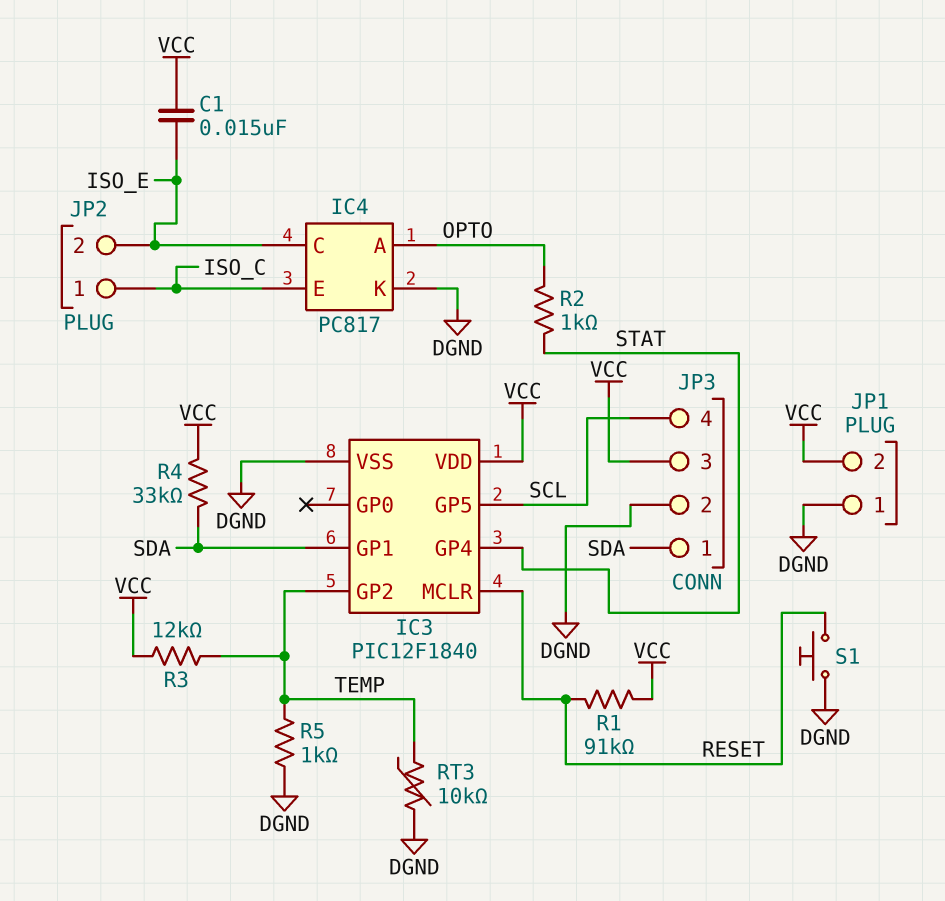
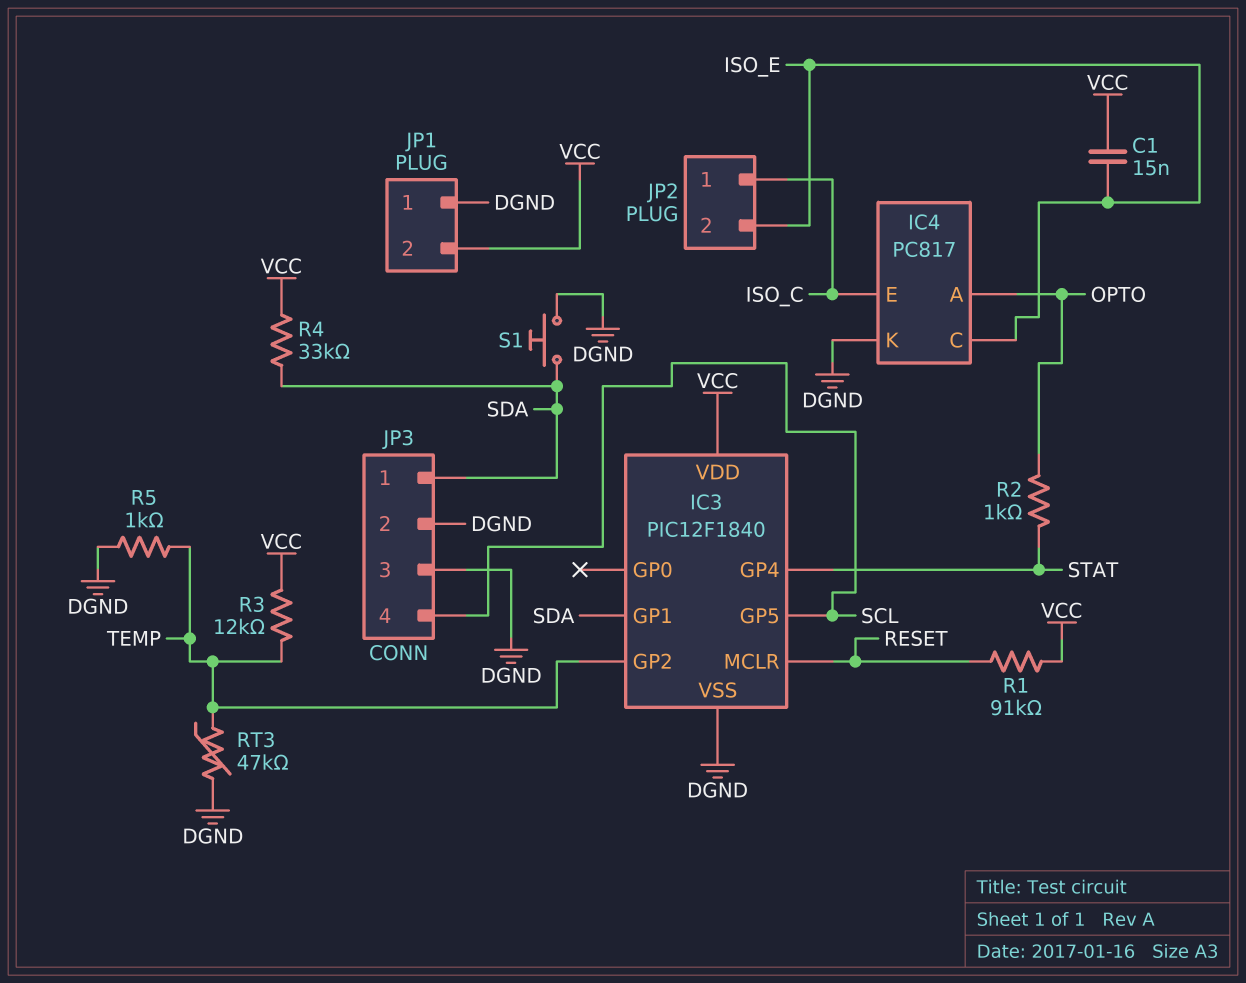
JP3 pin 3: VCC -> DGND
RT3: 10k (DGND, TEMP) -> 47k (DGND, TEMP)
S1: button (DGND, RESET) -> button (DGND, SDA)

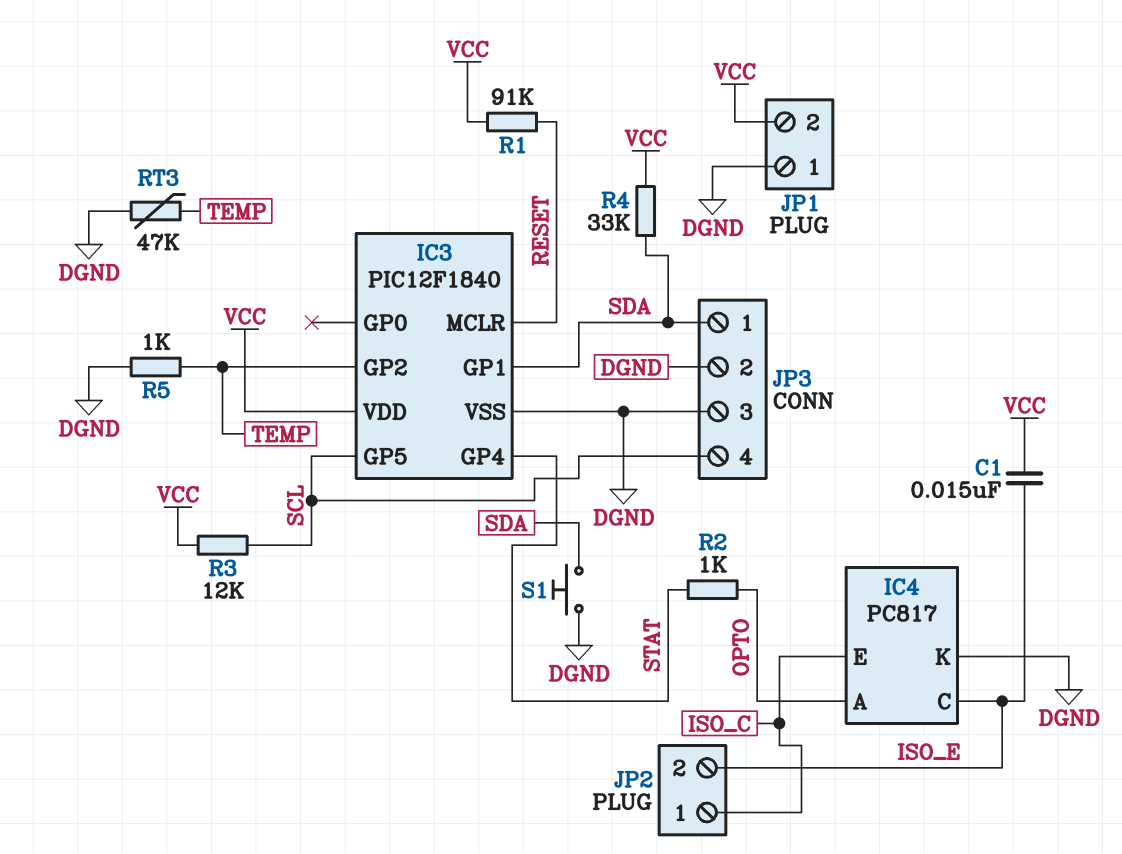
R3: 12k (TEMP, VCC) -> 12k (SCL, VCC)

